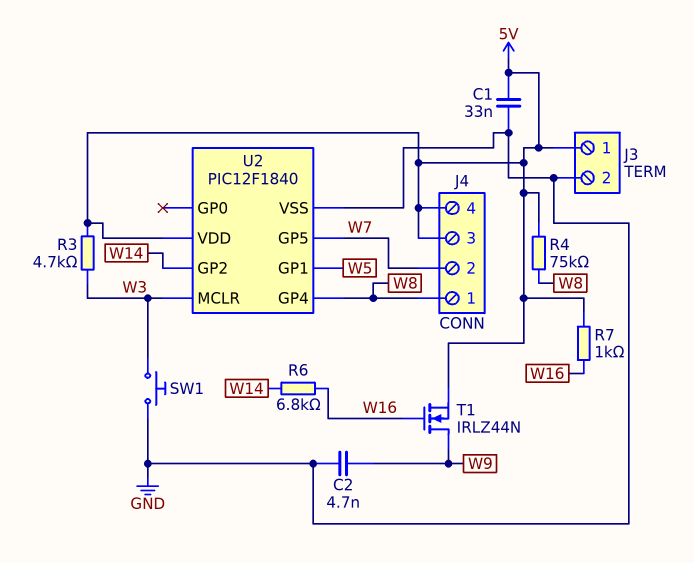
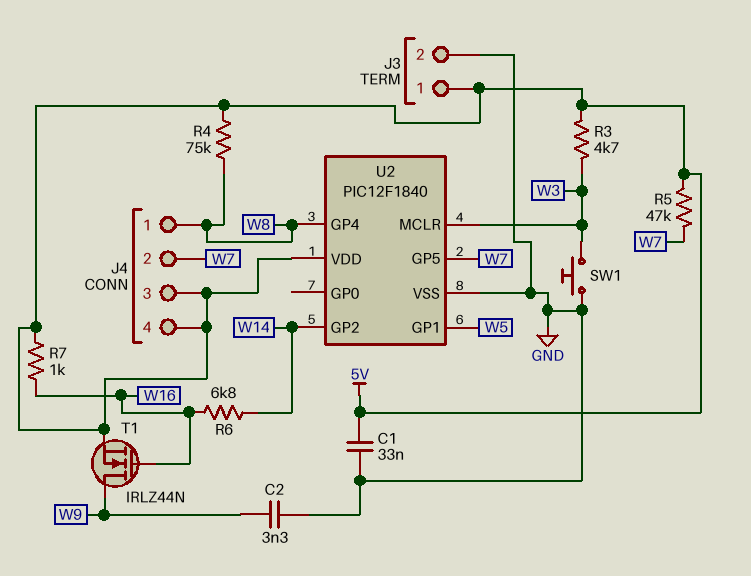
C2: 4.7nF (GND, W9) -> 3.3nF (GND, W9)
R5: none -> 47k (5V, W7)

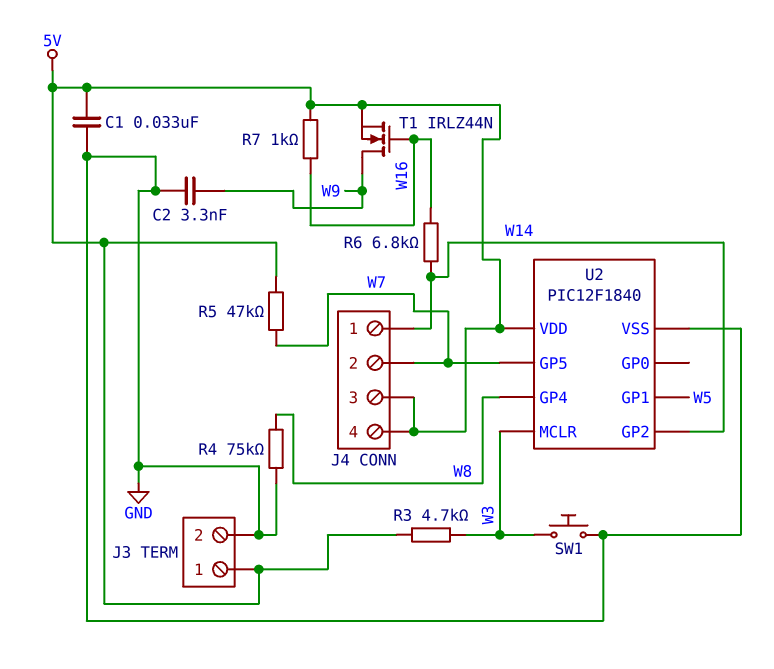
J4 pin 1: W8 -> W14
R4: 75k (5V, W8) -> 75k (GND, W8)

